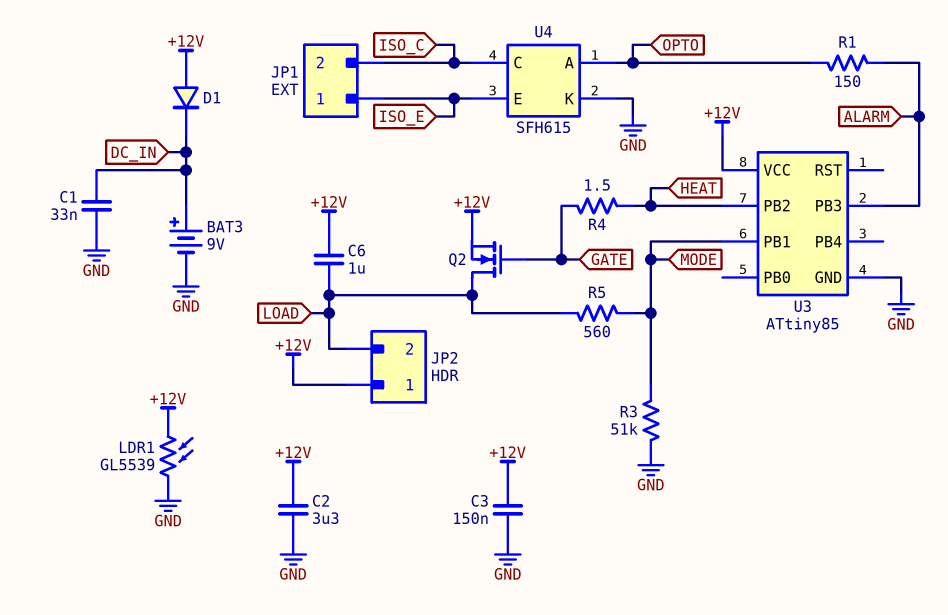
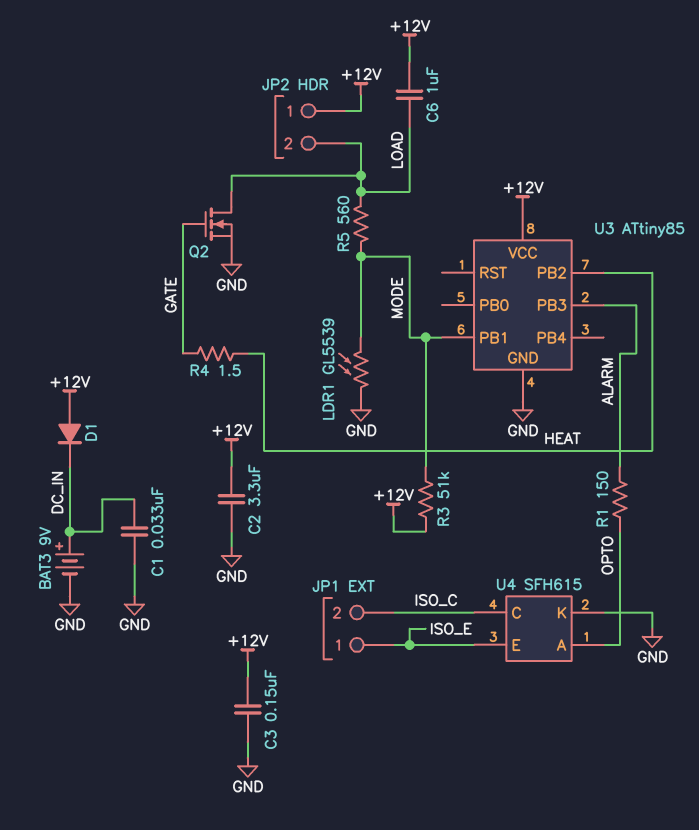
LDR1: GL5539 (+12V, GND) -> GL5539 (GND, MODE)
Q2: NMOS (G GATE, D LOAD, S +12V) -> NMOS (G GATE, D LOAD, S GND)
R3: 51k (GND, MODE) -> 51k (+12V, MODE)

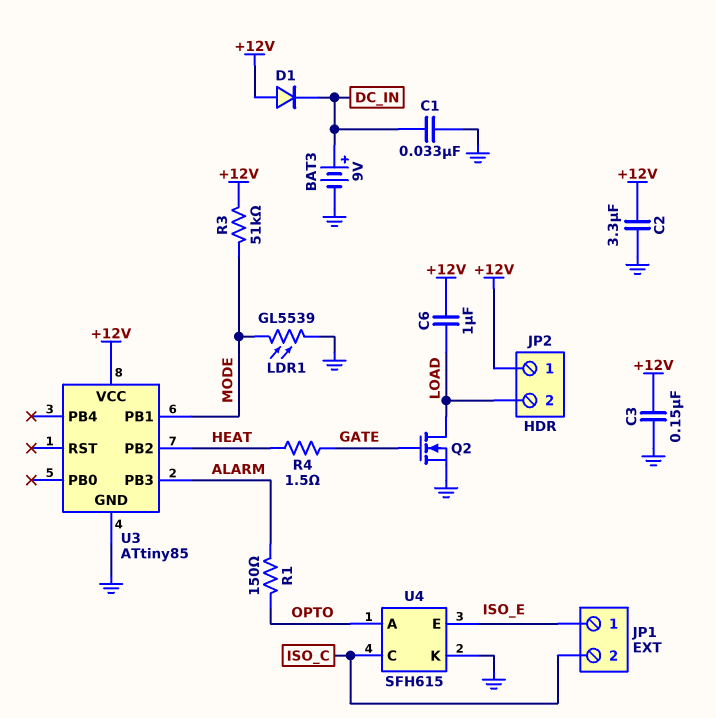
R5: 560 (LOAD, MODE) -> none

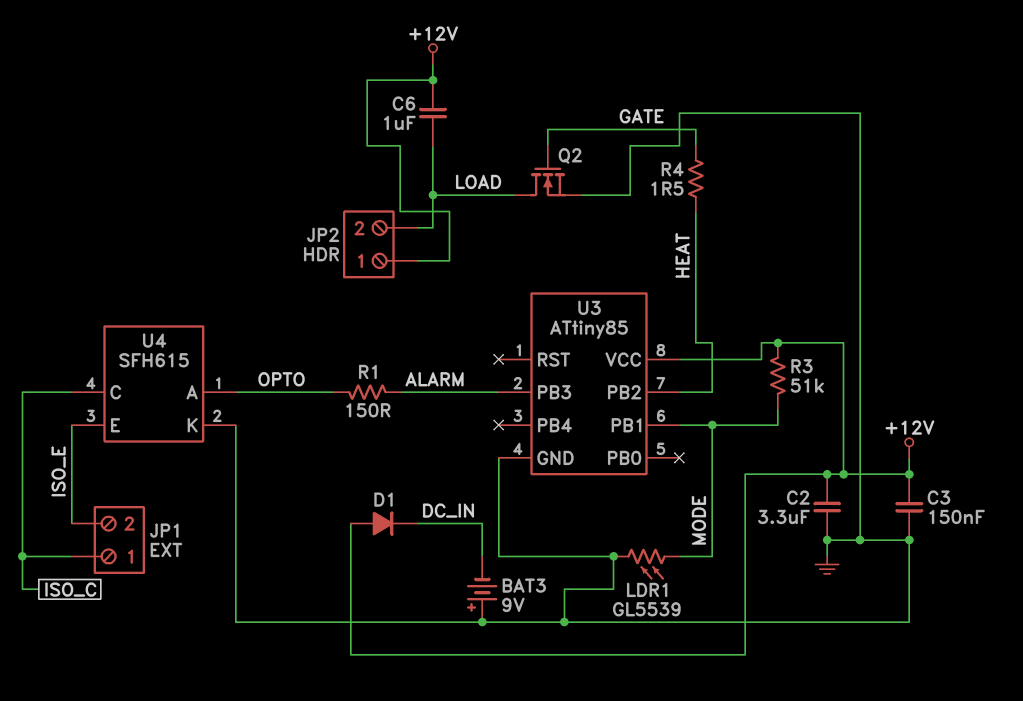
BAT3: 9V (plus DC_IN, minus GND) -> 9V (plus GND, minus DC_IN)
C1: 33nF (DC_IN, GND) -> none
JP1 pin 1: ISO_E -> ISO_C
JP1 pin 2: ISO_C -> ISO_E

